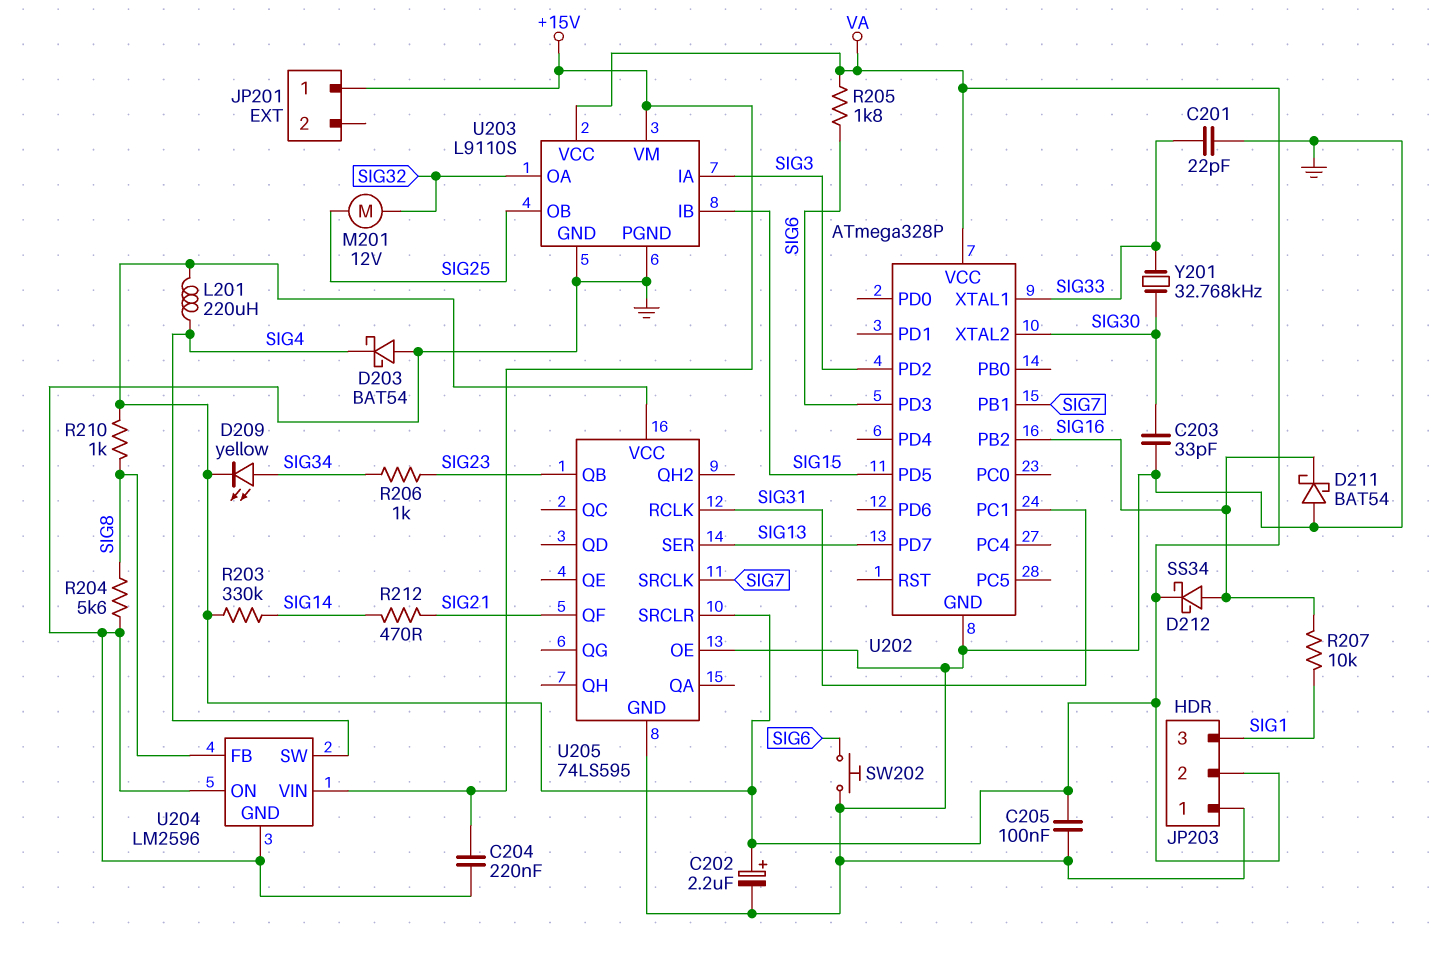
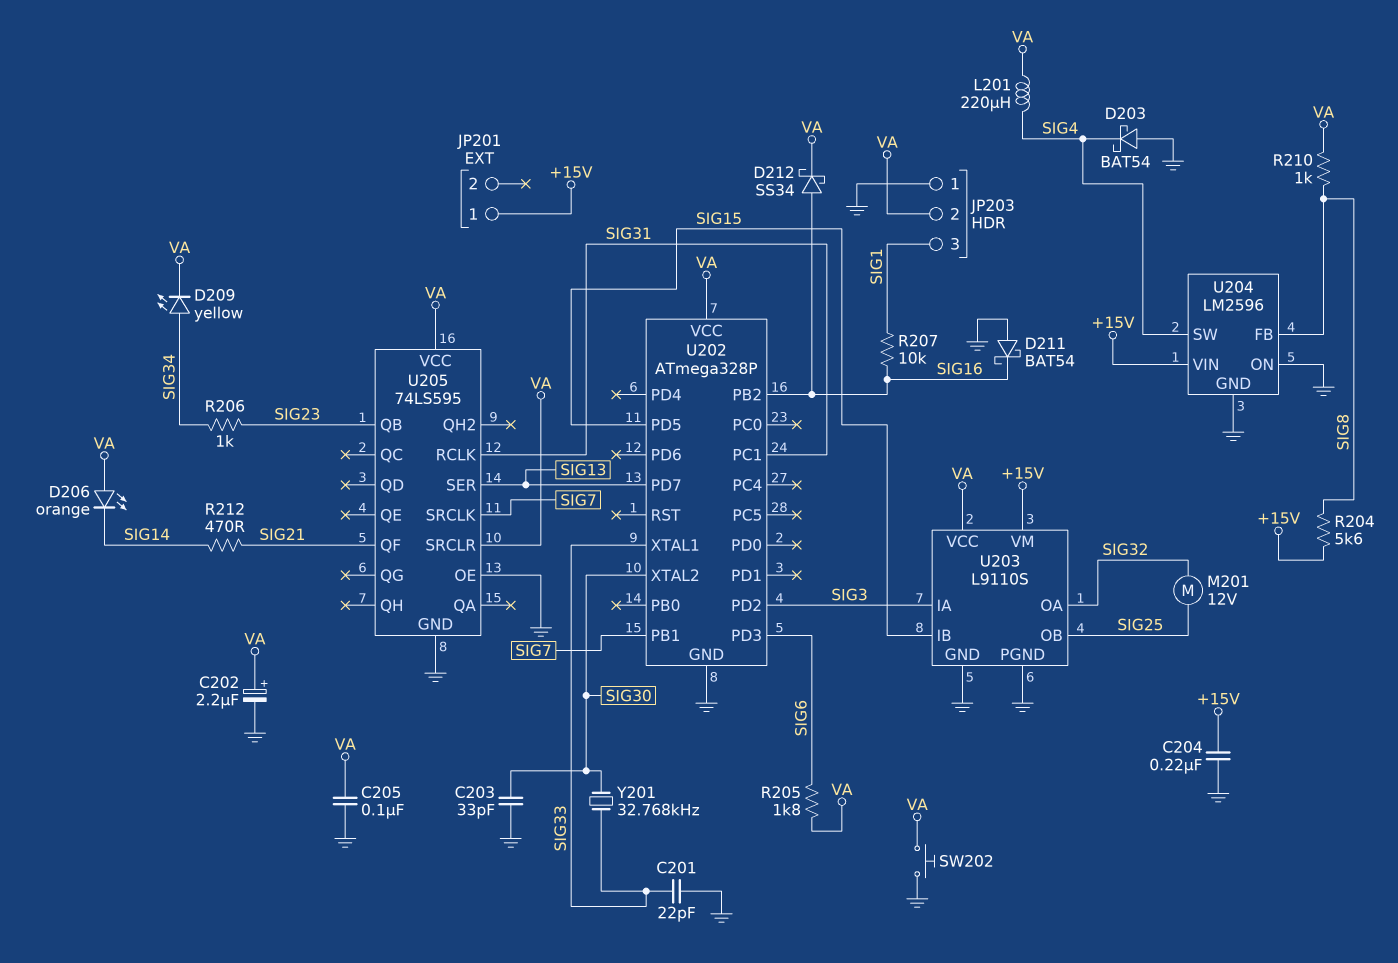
D206: none -> LED orange (A VA, K SIG14)
R203: 330k (SIG14, VA) -> none
R204: 5.6k (GND, SIG8) -> 5.6k (+15V, SIG8)
SW202: button (GND, SIG6) -> button (GND, VA)

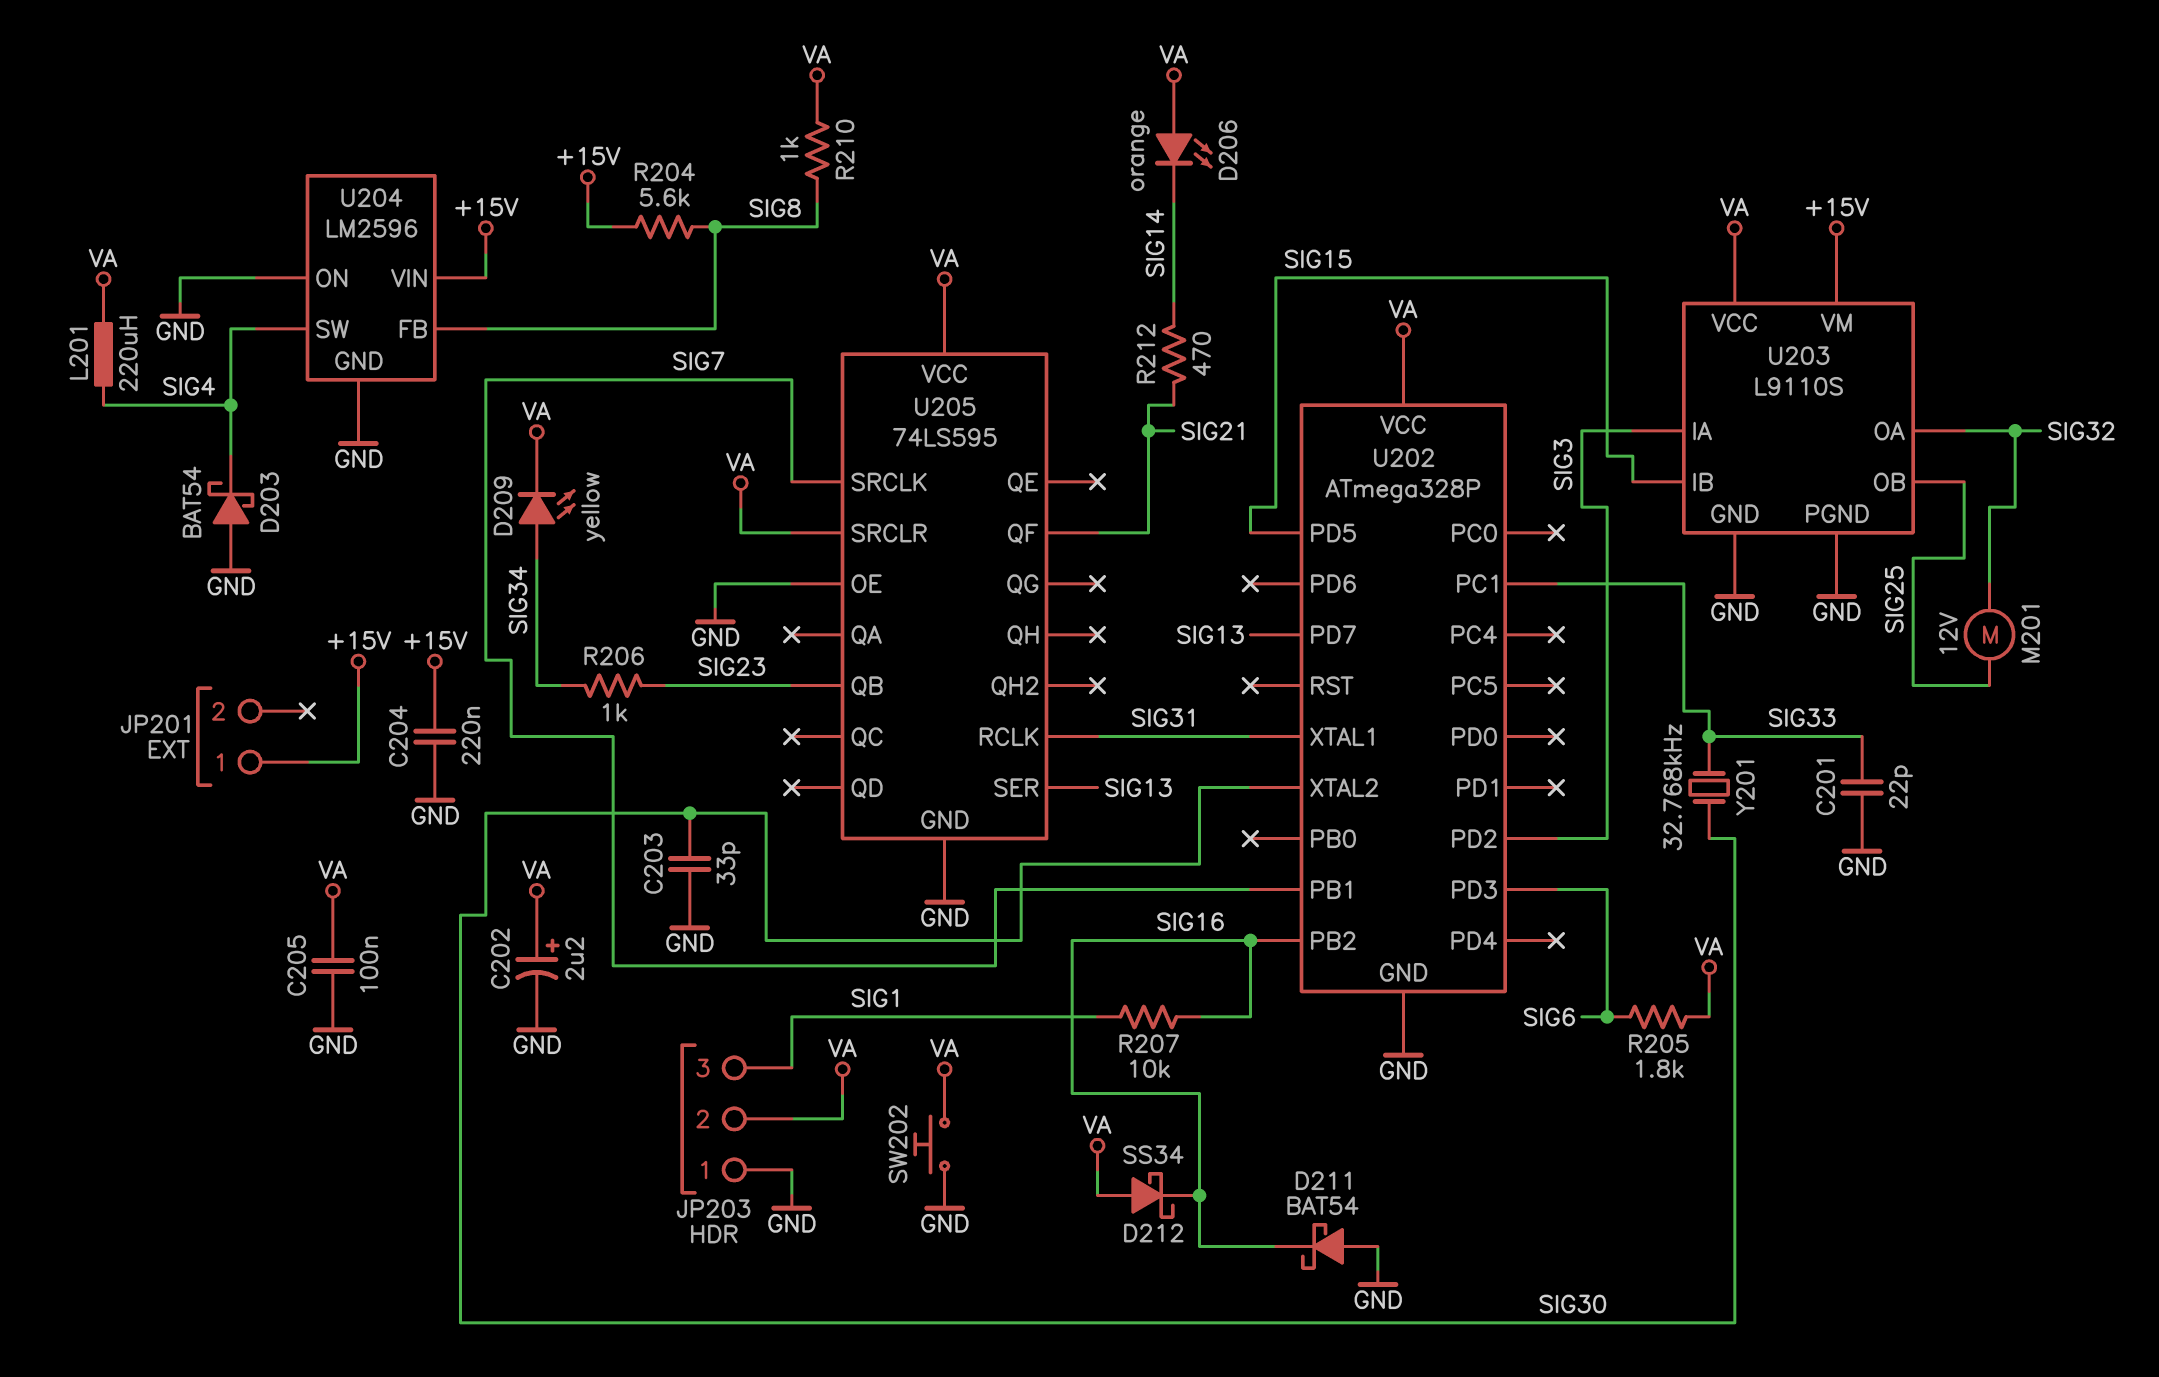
D212: schottky SS34 (A SIG16, K VA) -> schottky SS34 (A VA, K SIG16)
U202 pin PC1: SIG31 -> SIG33
U202 pin XTAL1: SIG33 -> SIG31

